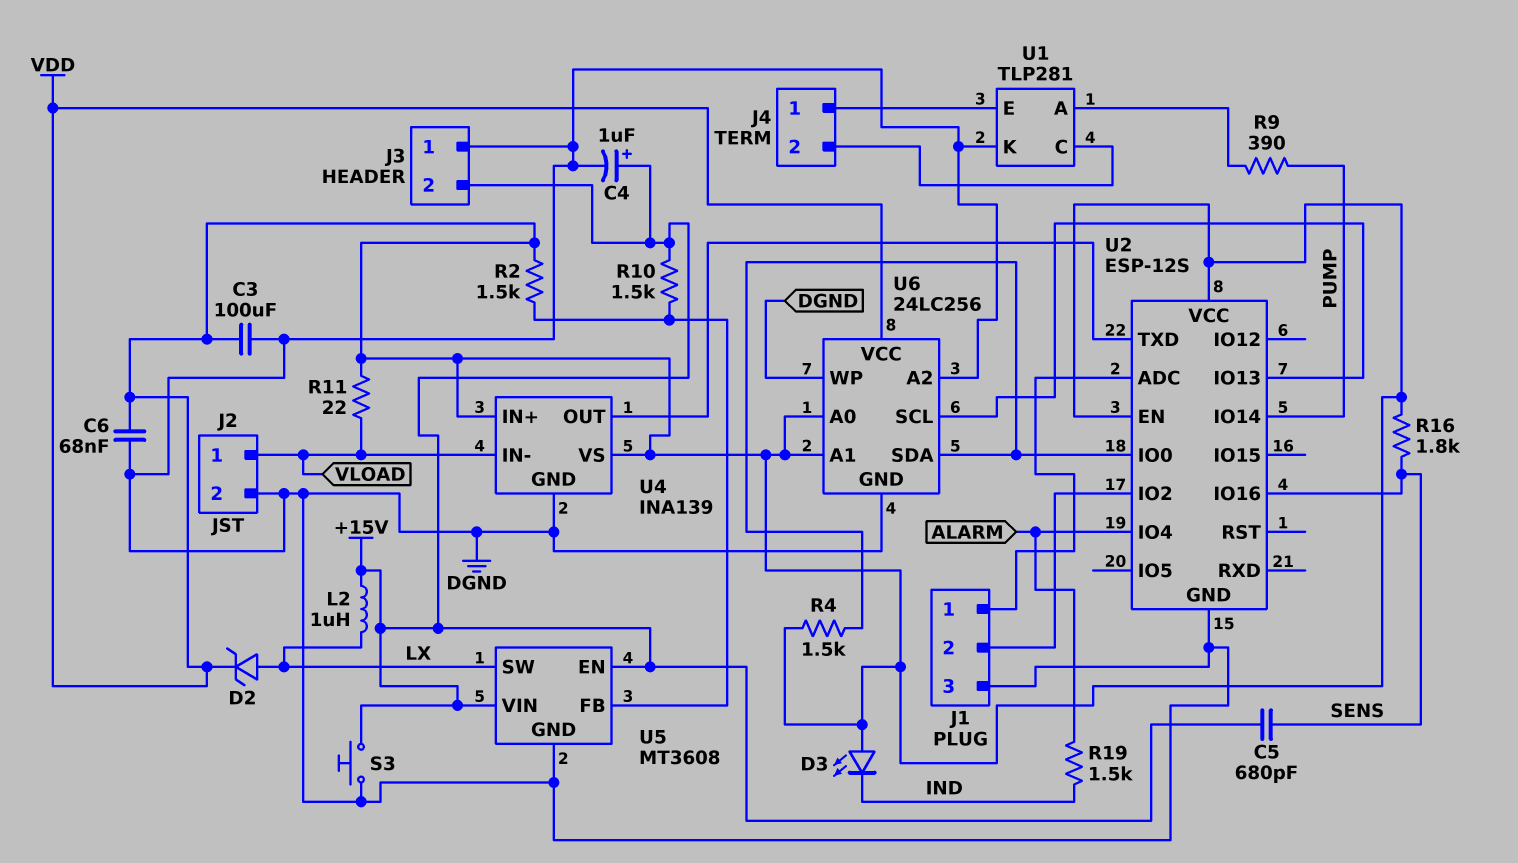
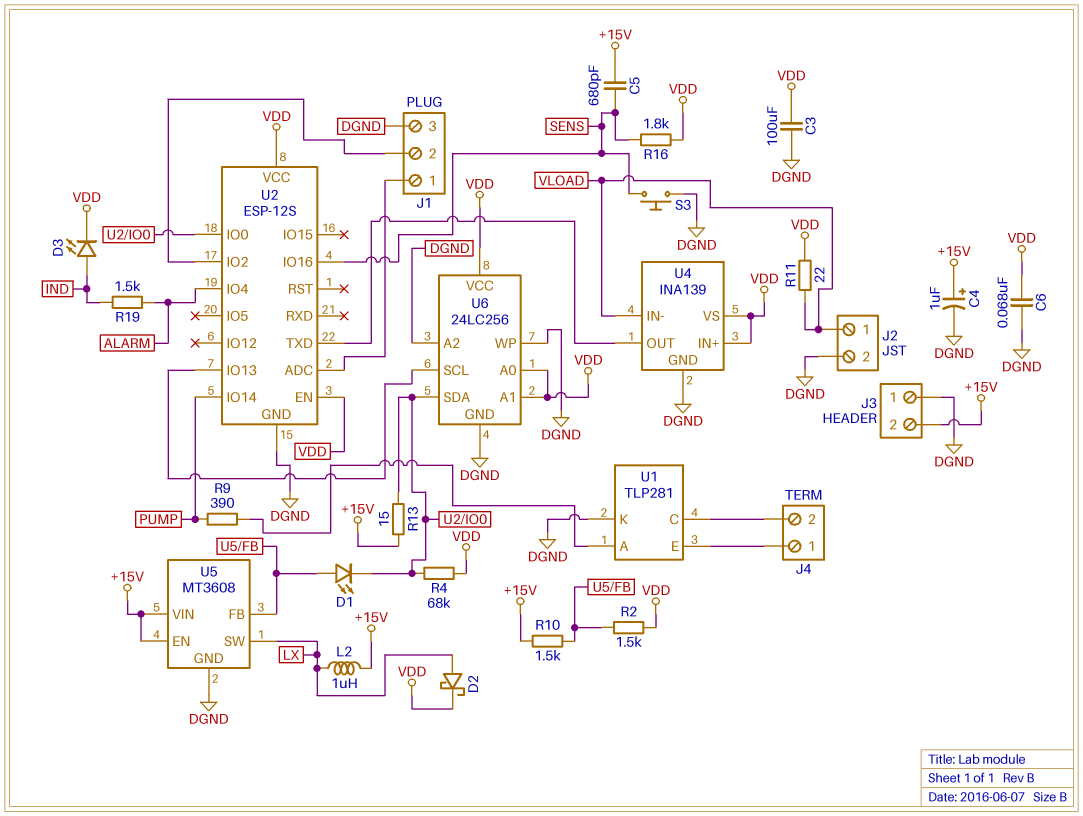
D1: none -> LED (A U5/FB, K U2/IO0)
D2: zener (A LX, K VDD) -> schottky (A LX, K VDD)
D3: LED (A VDD, K IND) -> LED (A IND, K VDD)
R4: 1.5k (U2/IO0, VDD) -> 68k (U2/IO0, VDD)
R13: none -> 15 (+15V, U2/IO0)
S3: button (+15V, DGND) -> button (DGND, SENS)

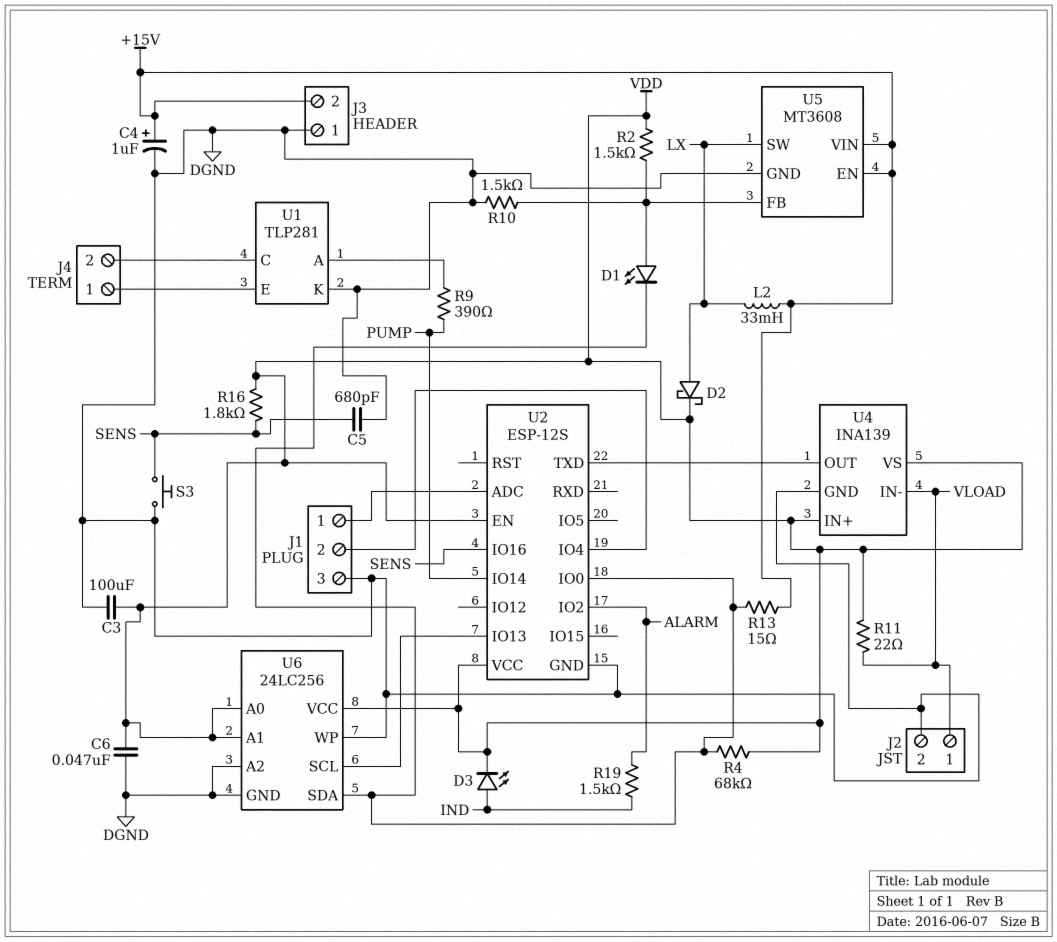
C5: 680pF (+15V, SENS) -> 680pF (DGND, SENS)
C6: 68nF (DGND, VDD) -> 47nF (DGND, VDD)
L2: 1uH (+15V, LX) -> 33mH (+15V, LX)
R10: 1.5k (+15V, U5/FB) -> 1.5k (DGND, U5/FB)
U2 pin IO2: J1/2 -> ALARM
U2 pin IO4: ALARM -> J1/2

